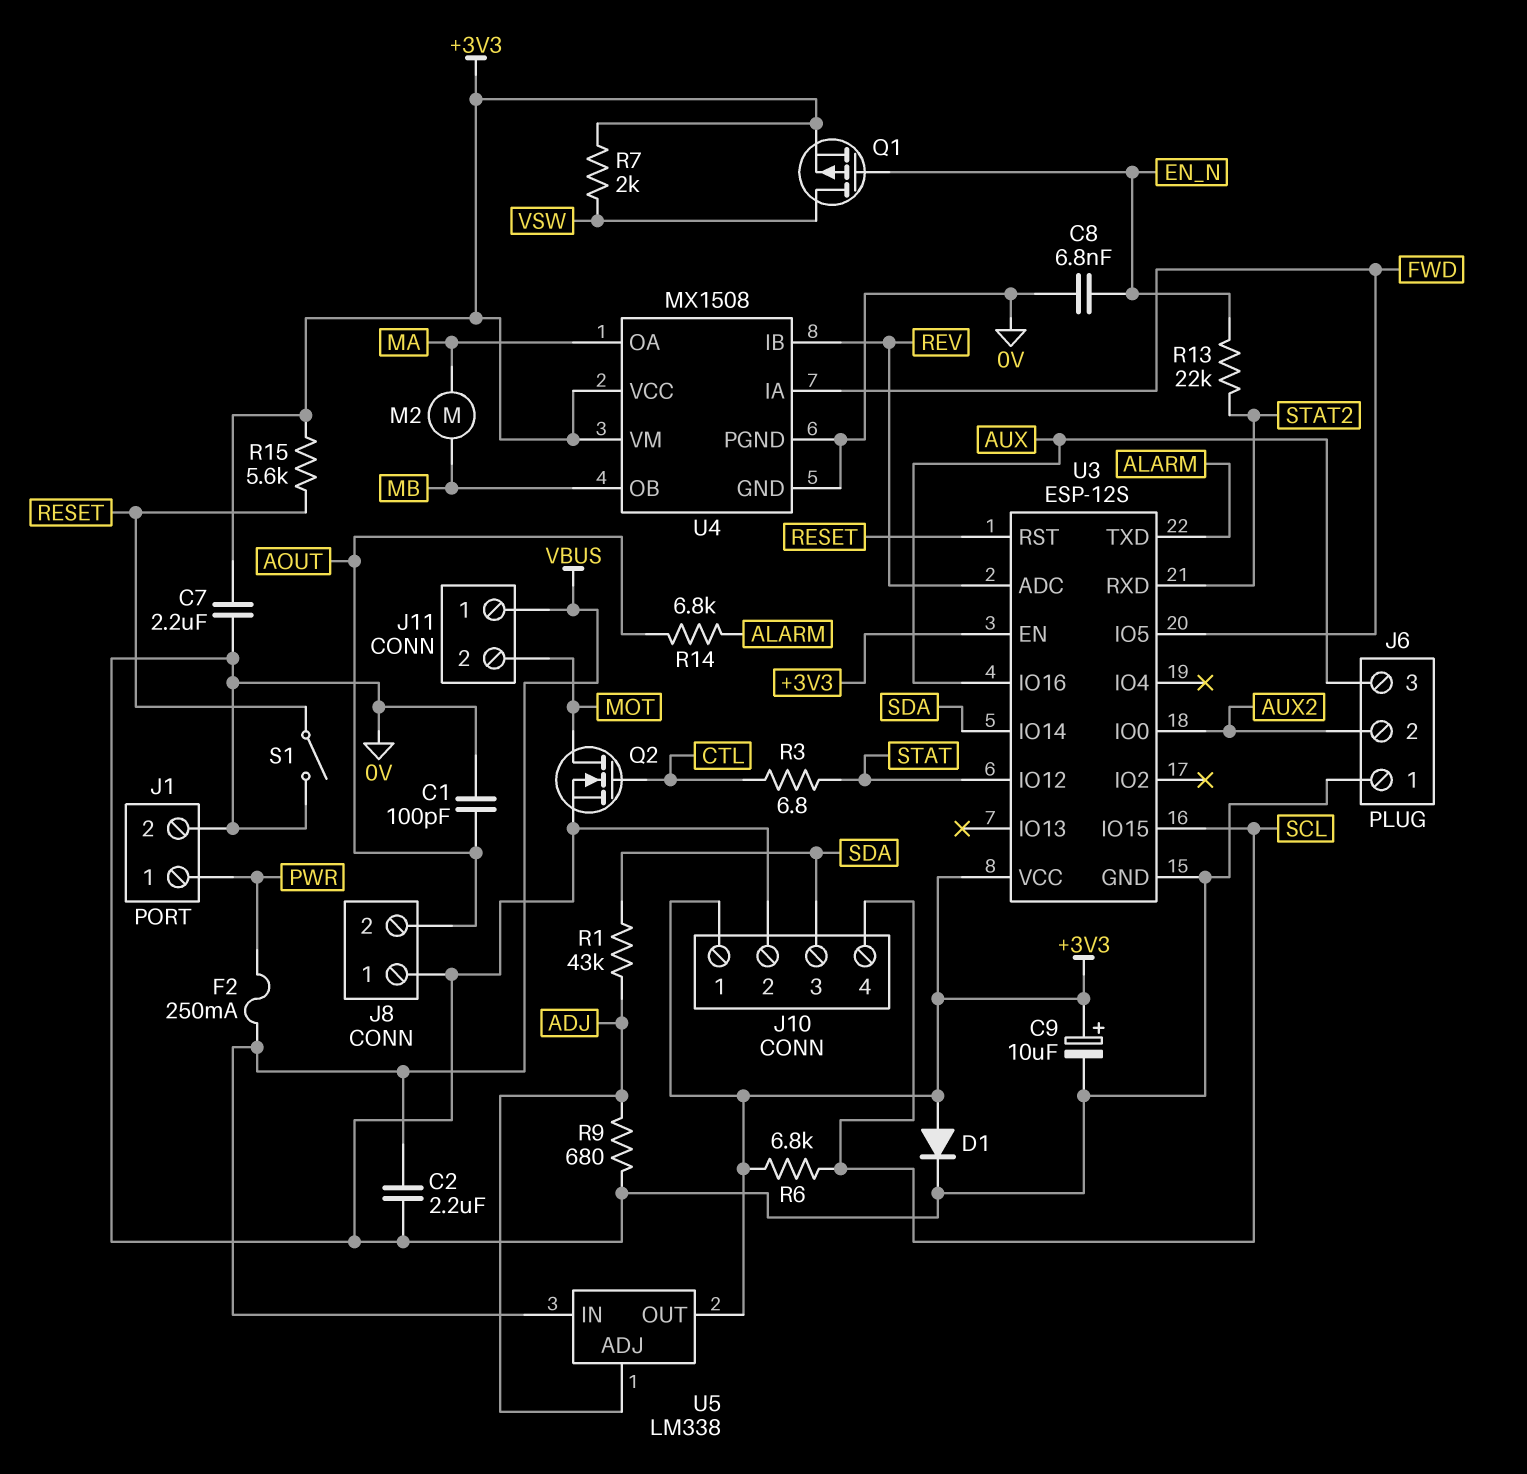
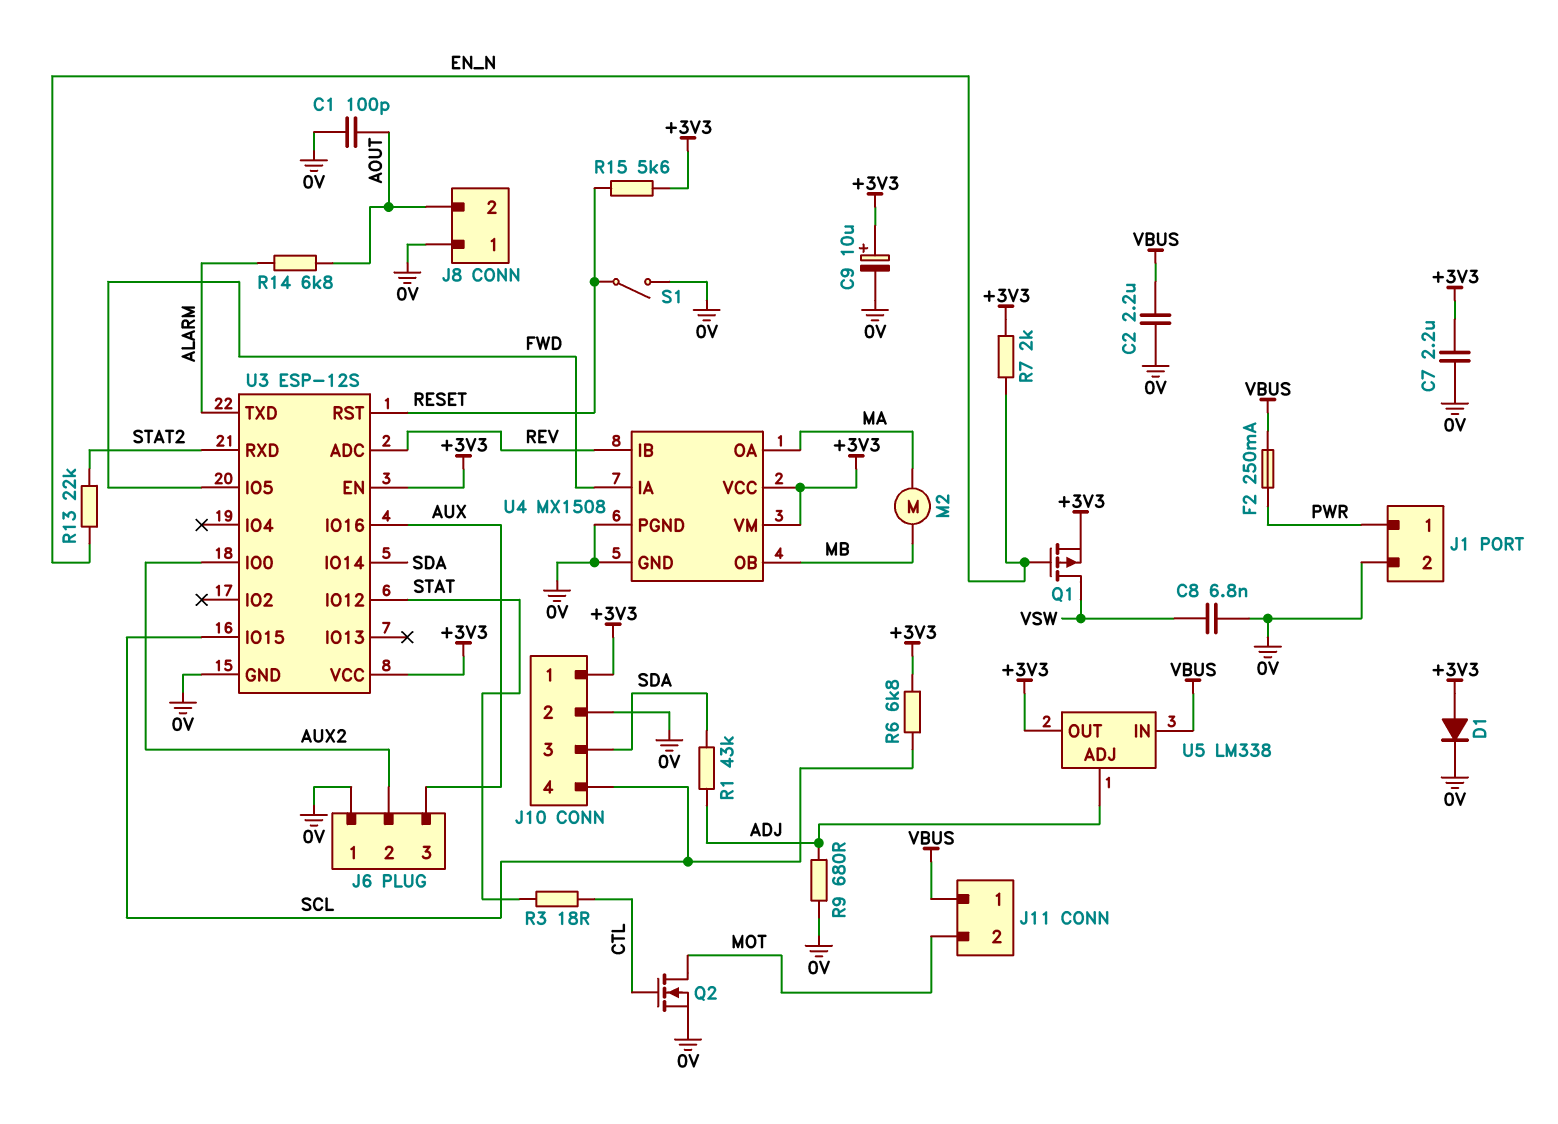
C8: 6.8nF (0V, EN_N) -> 6.8nF (0V, VSW)
R3: 6.8 (CTL, STAT) -> 18 (CTL, STAT)
R7: 2k (+3V3, VSW) -> 2k (+3V3, EN_N)

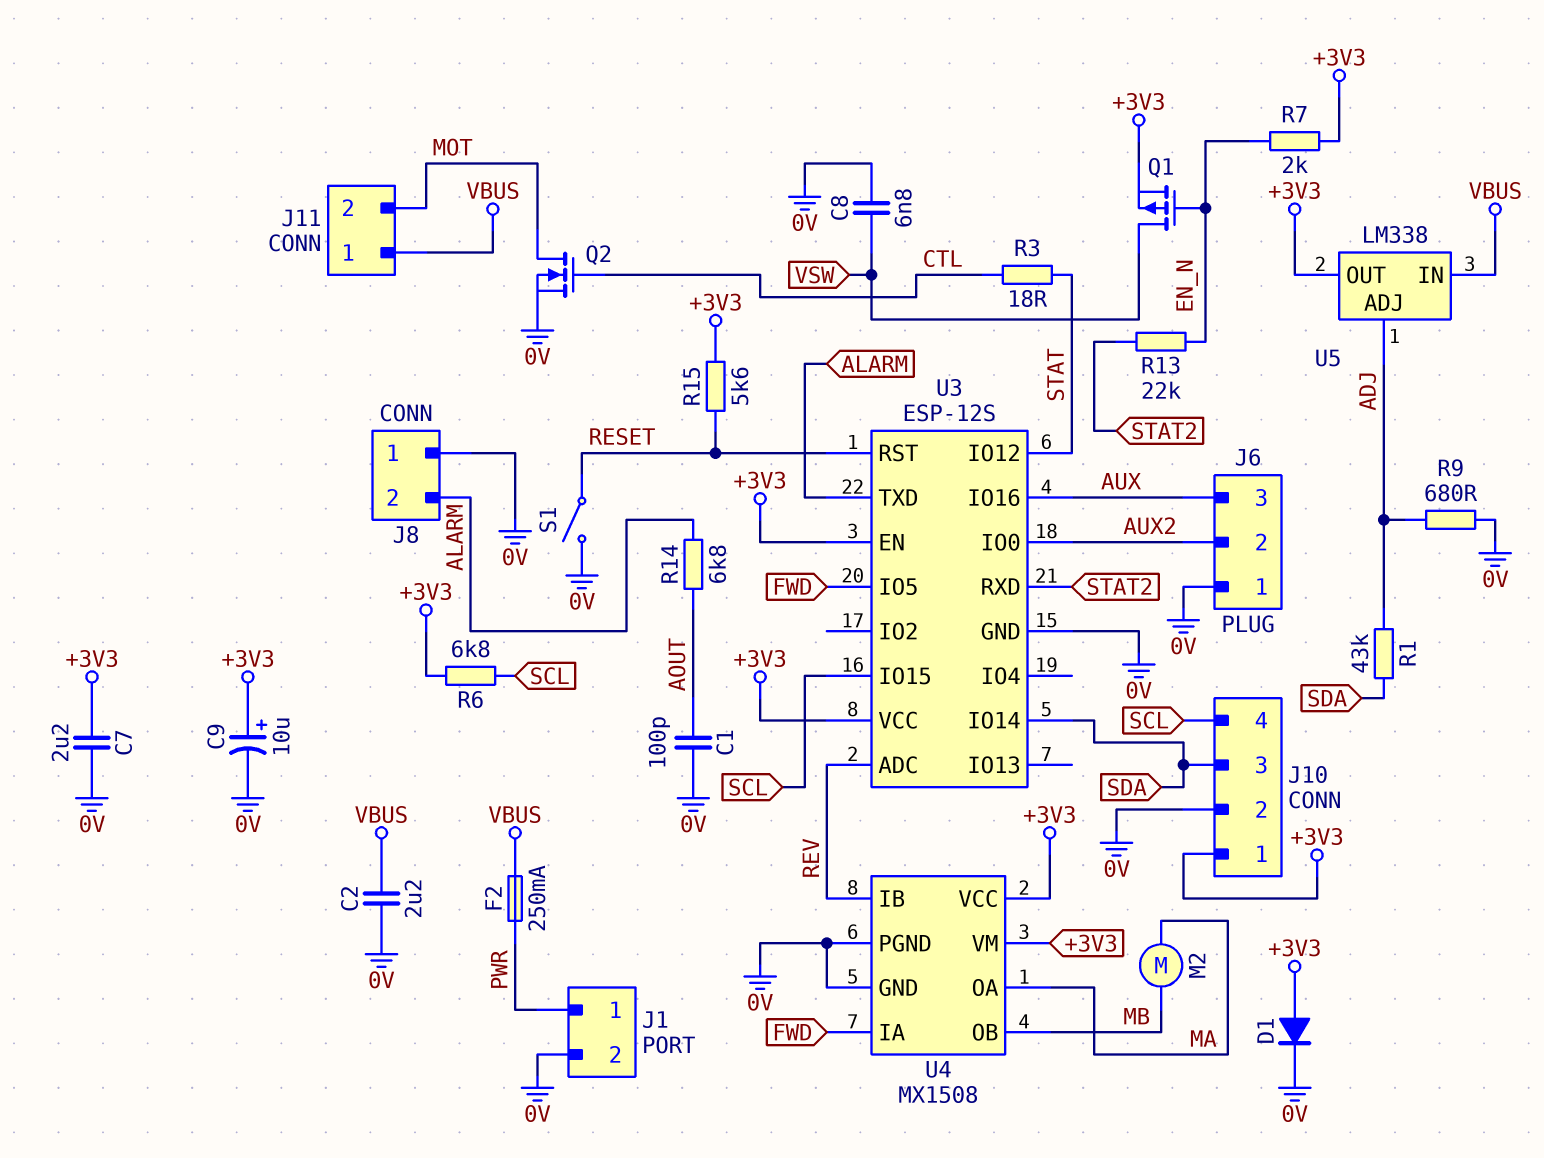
J8 pin 2: AOUT -> ALARM

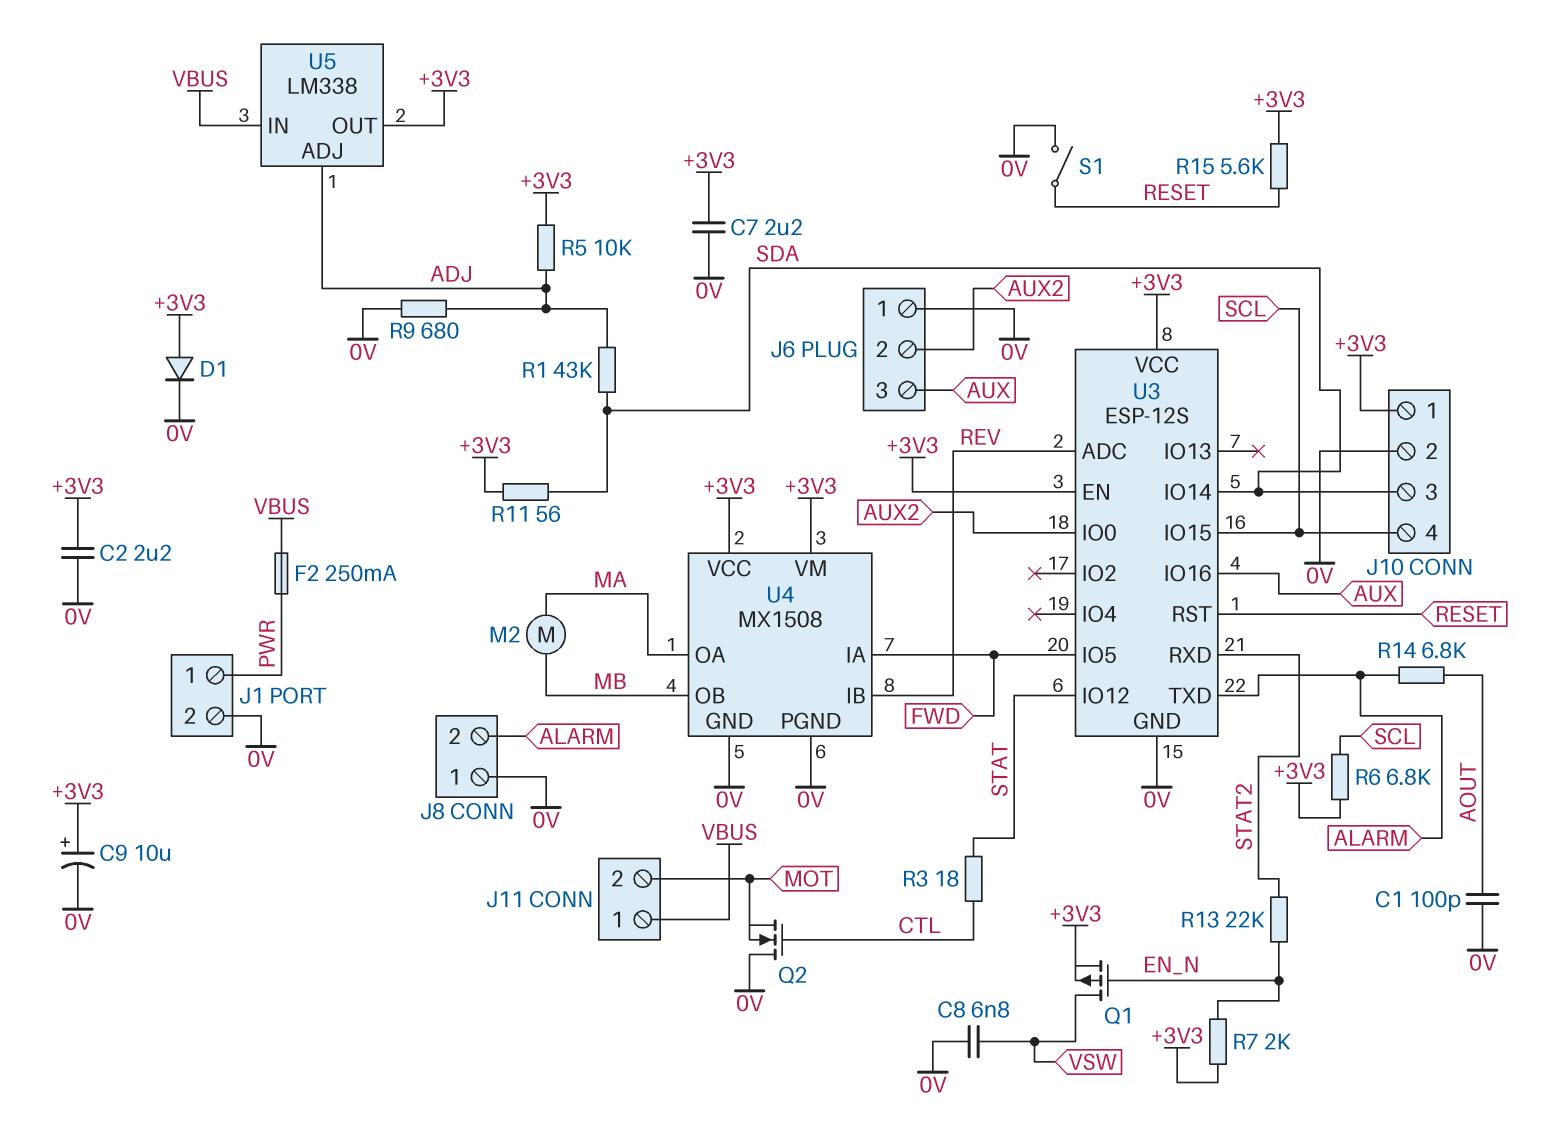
C2: 2.2uF (0V, VBUS) -> 2.2uF (+3V3, 0V)
Q2: NMOS (G CTL, D MOT, S 0V) -> NMOS (G CTL, D 0V, S MOT)
R5: none -> 10k (+3V3, ADJ)
R11: none -> 56 (+3V3, SDA)

